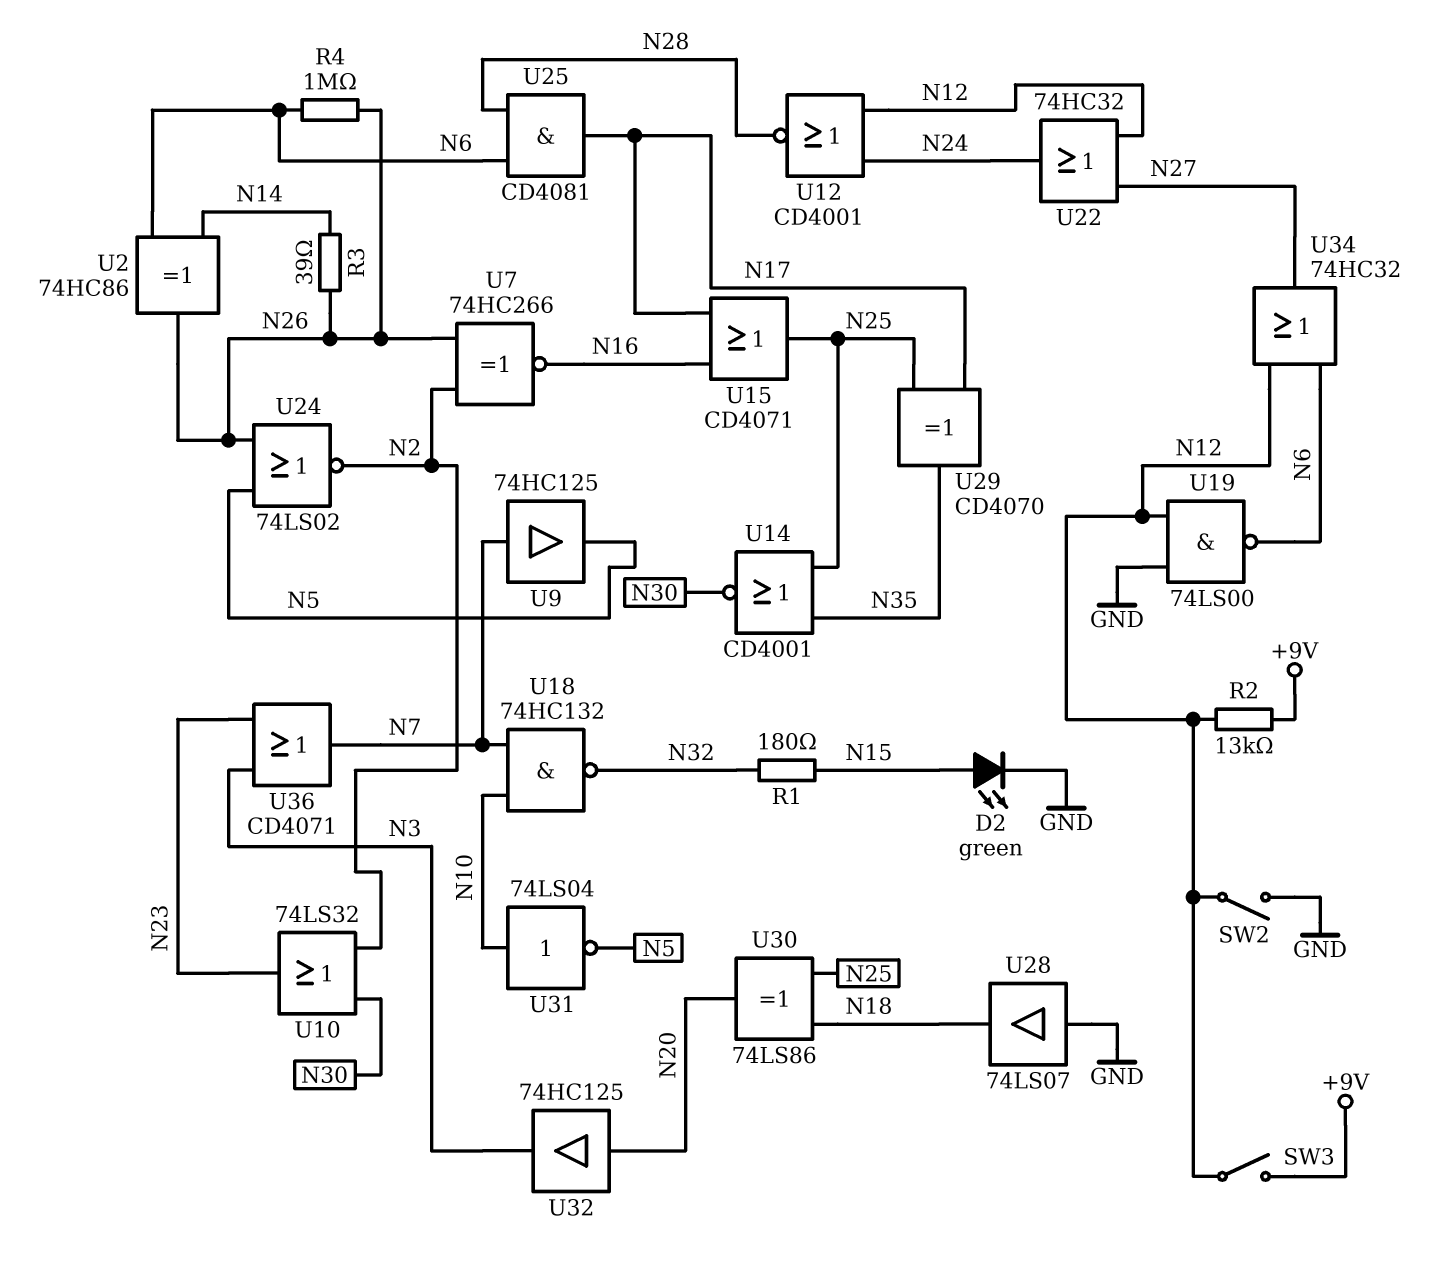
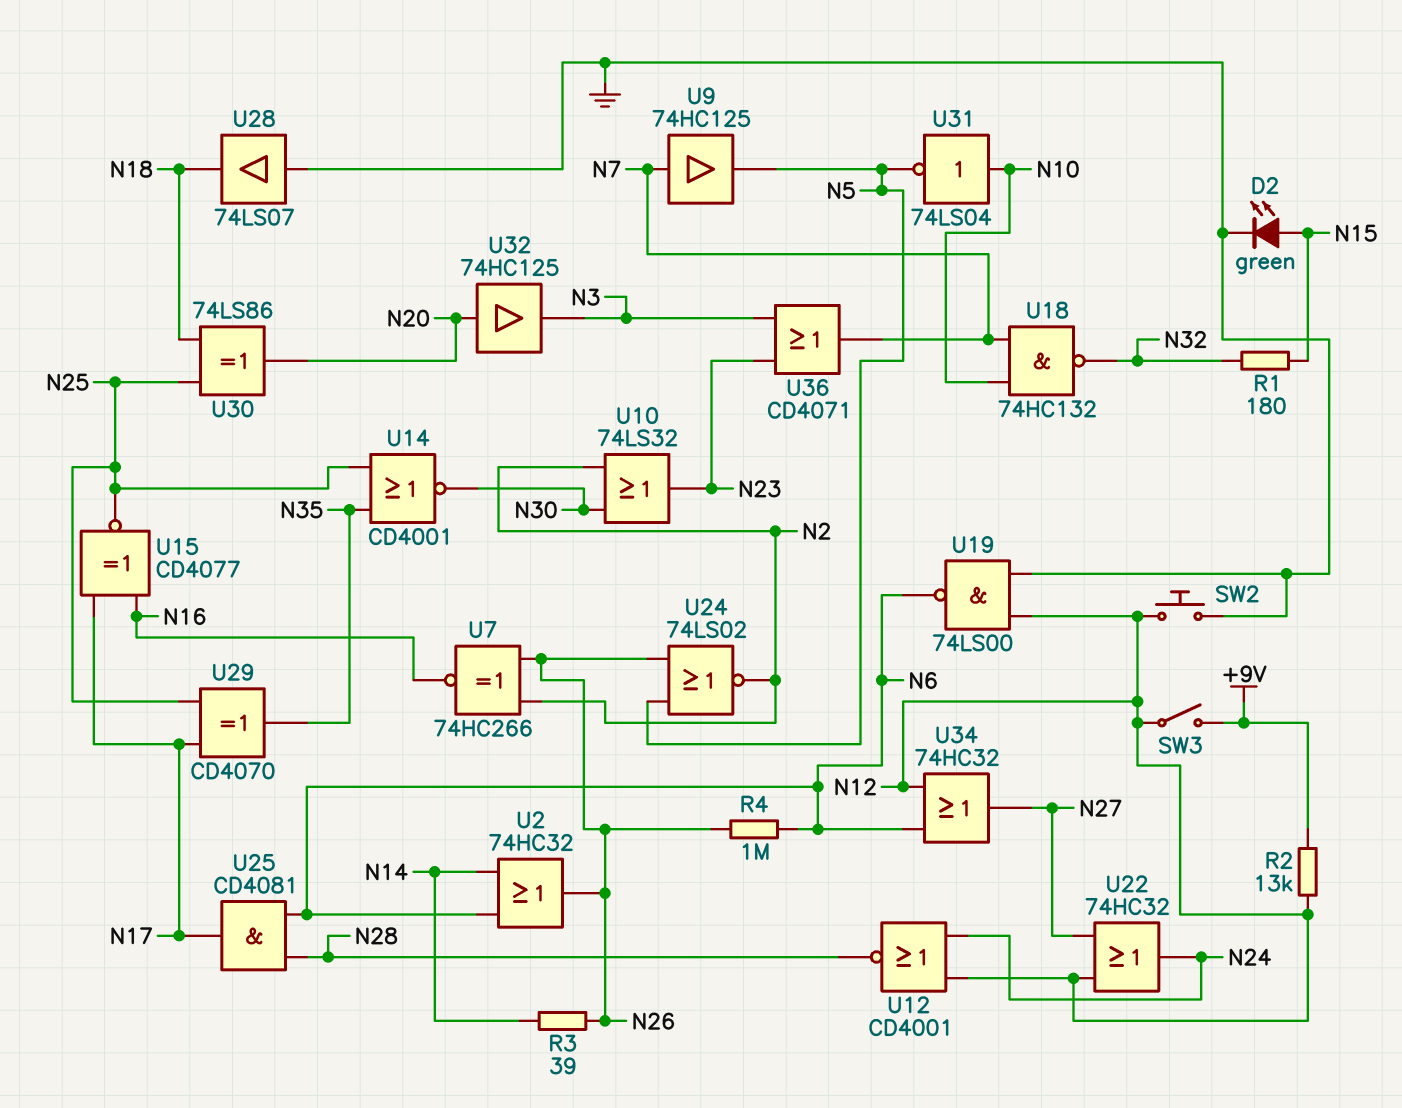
SW2: switch (GND, N12) -> button (GND, N12)
U2: XOR 74HC86 (in N6, in N14, out N26) -> OR 74HC32 (in N6, in N14, out N26)
U15: OR CD4071 (in N16, in N17, out N25) -> XNOR CD4077 (in N16, in N17, out N25)

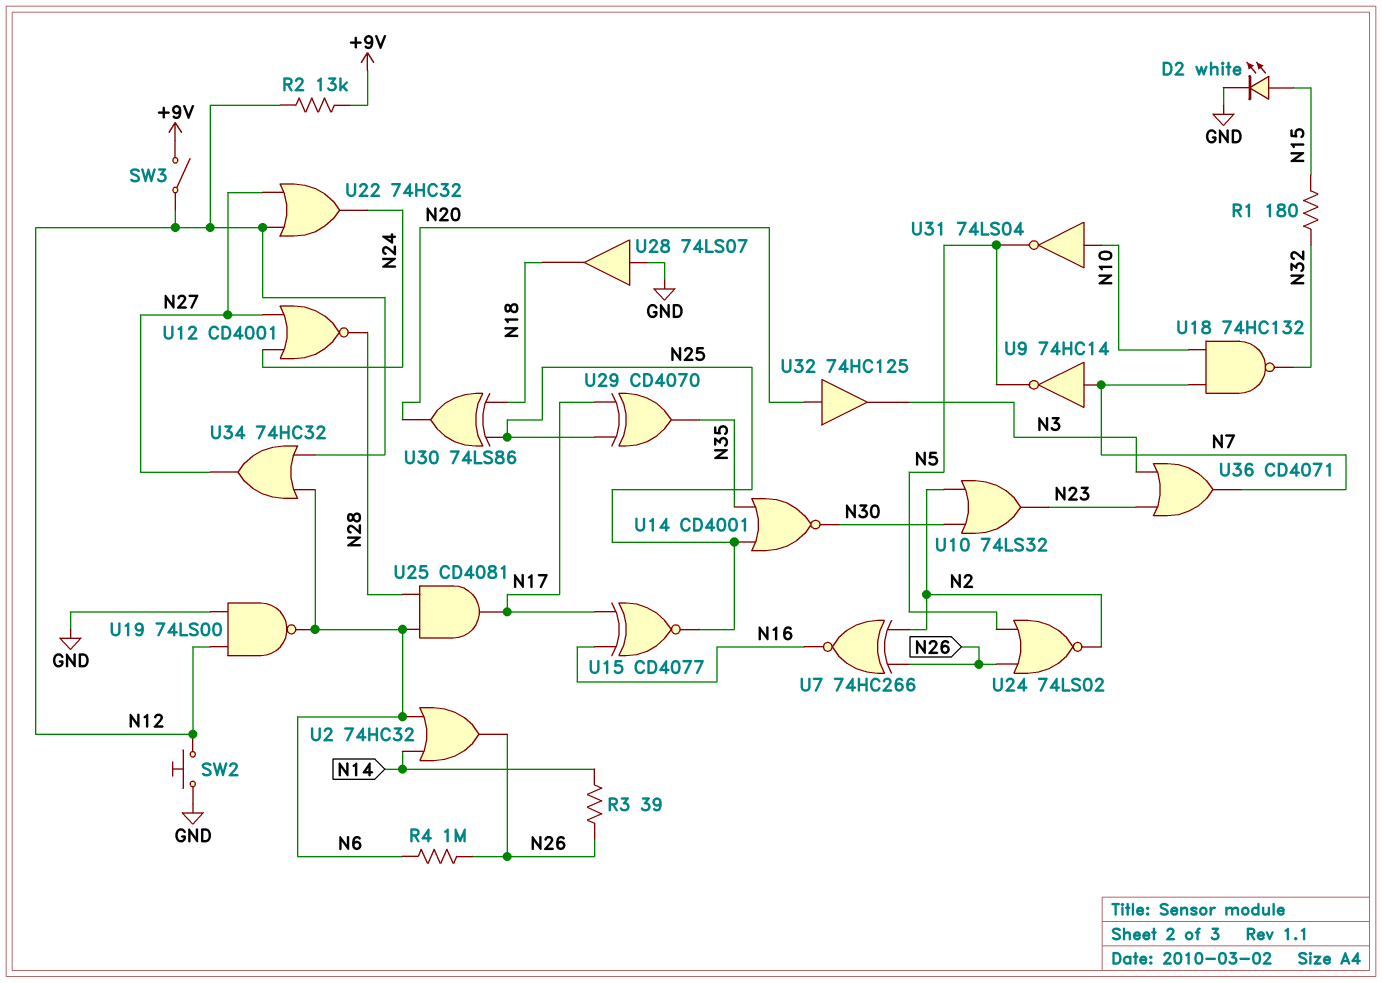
D2: LED green (A N15, K GND) -> LED white (A N15, K GND)
U9: buffer 74HC125 (in N7, out N5) -> NOT 74HC14 (in N7, out N5)
U12: NOR CD4001 (in N12, in N24, out N28) -> NOR CD4001 (in N24, in N27, out N28)

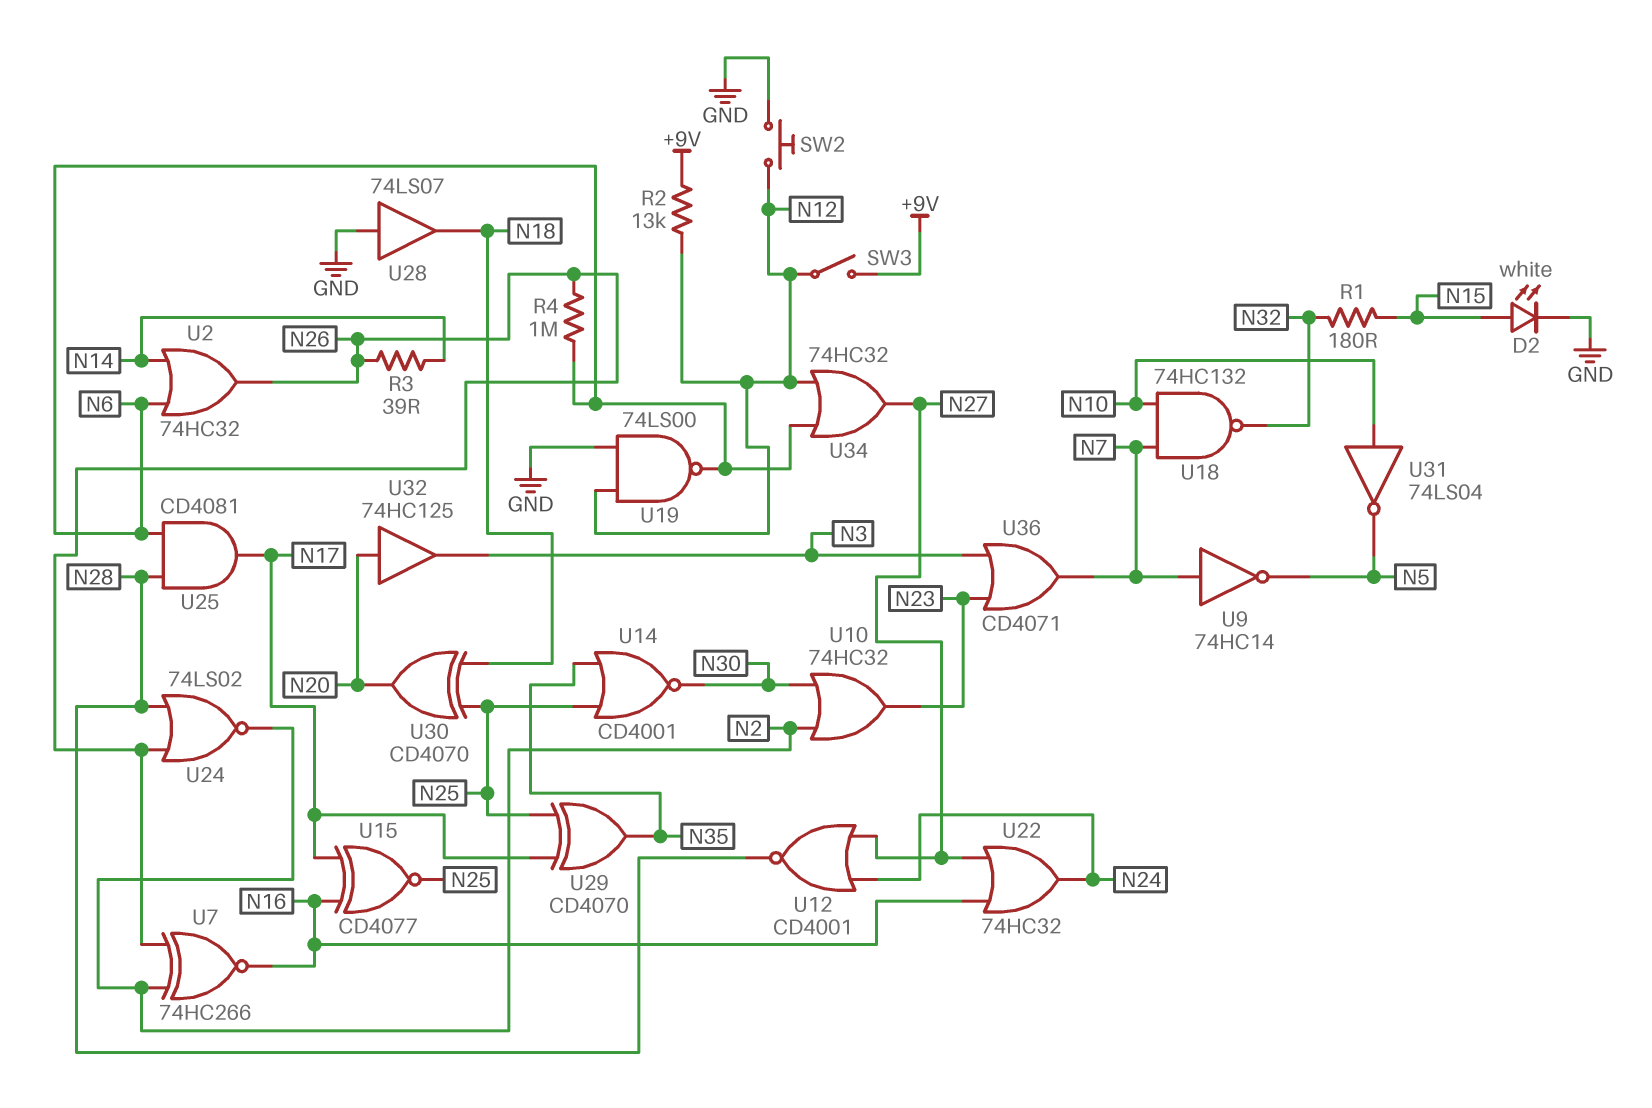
U10: OR 74LS32 (in N2, in N30, out N23) -> OR 74HC32 (in N2, in N30, out N23)
U22: OR 74HC32 (in N12, in N27, out N24) -> OR 74HC32 (in N16, in N27, out N24)
U24: NOR 74LS02 (in N5, in N26, out N2) -> NOR 74LS02 (in N26, in N28, out N2)
U30: XOR 74LS86 (in N18, in N25, out N20) -> XOR CD4070 (in N18, in N25, out N20)

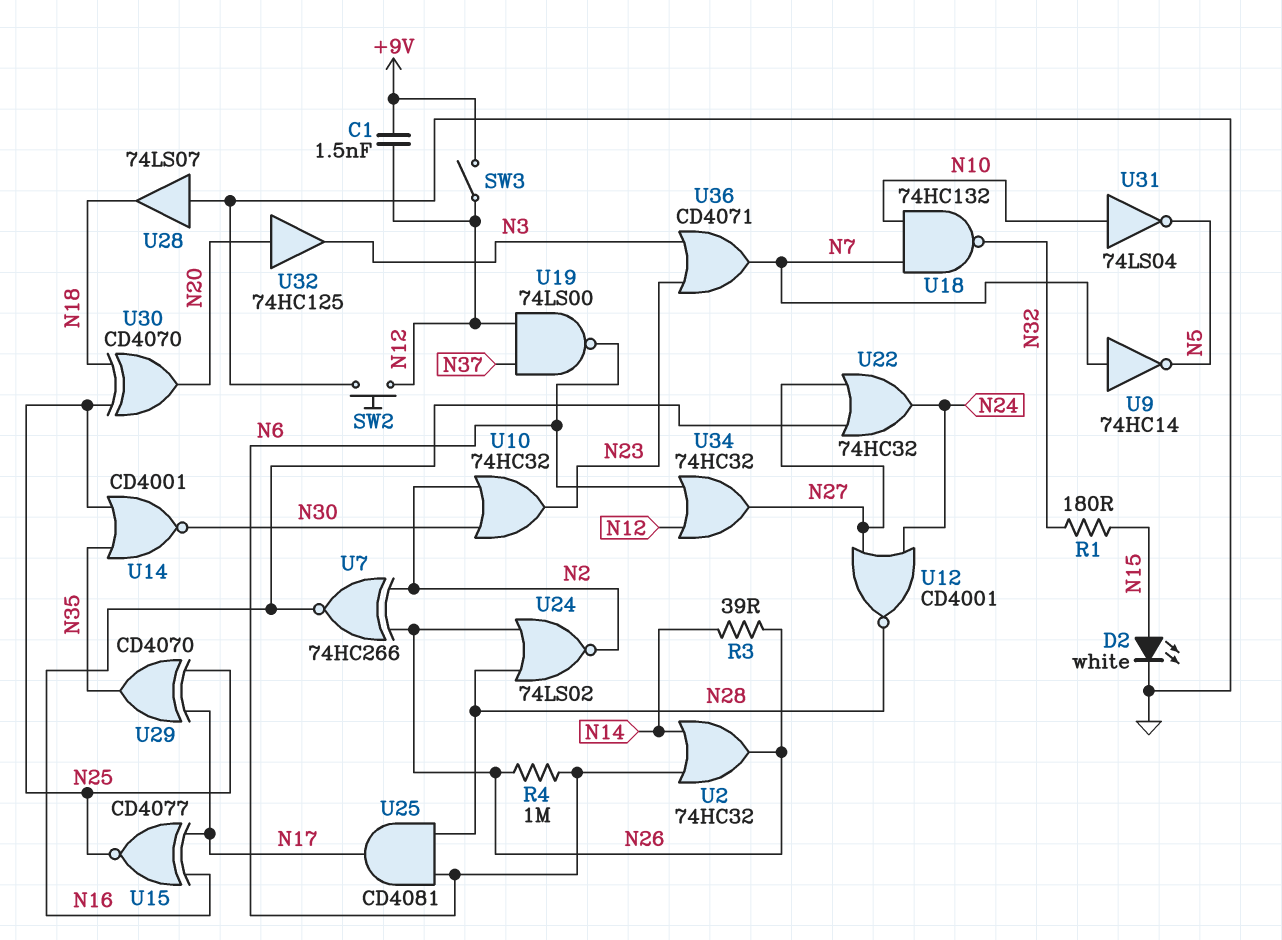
C1: none -> 1.5nF (+9V, N12)
R2: 13k (+9V, N12) -> none
U19: NAND 74LS00 (in GND, in N12, out N6) -> NAND 74LS00 (in N12, in N37, out N6)

